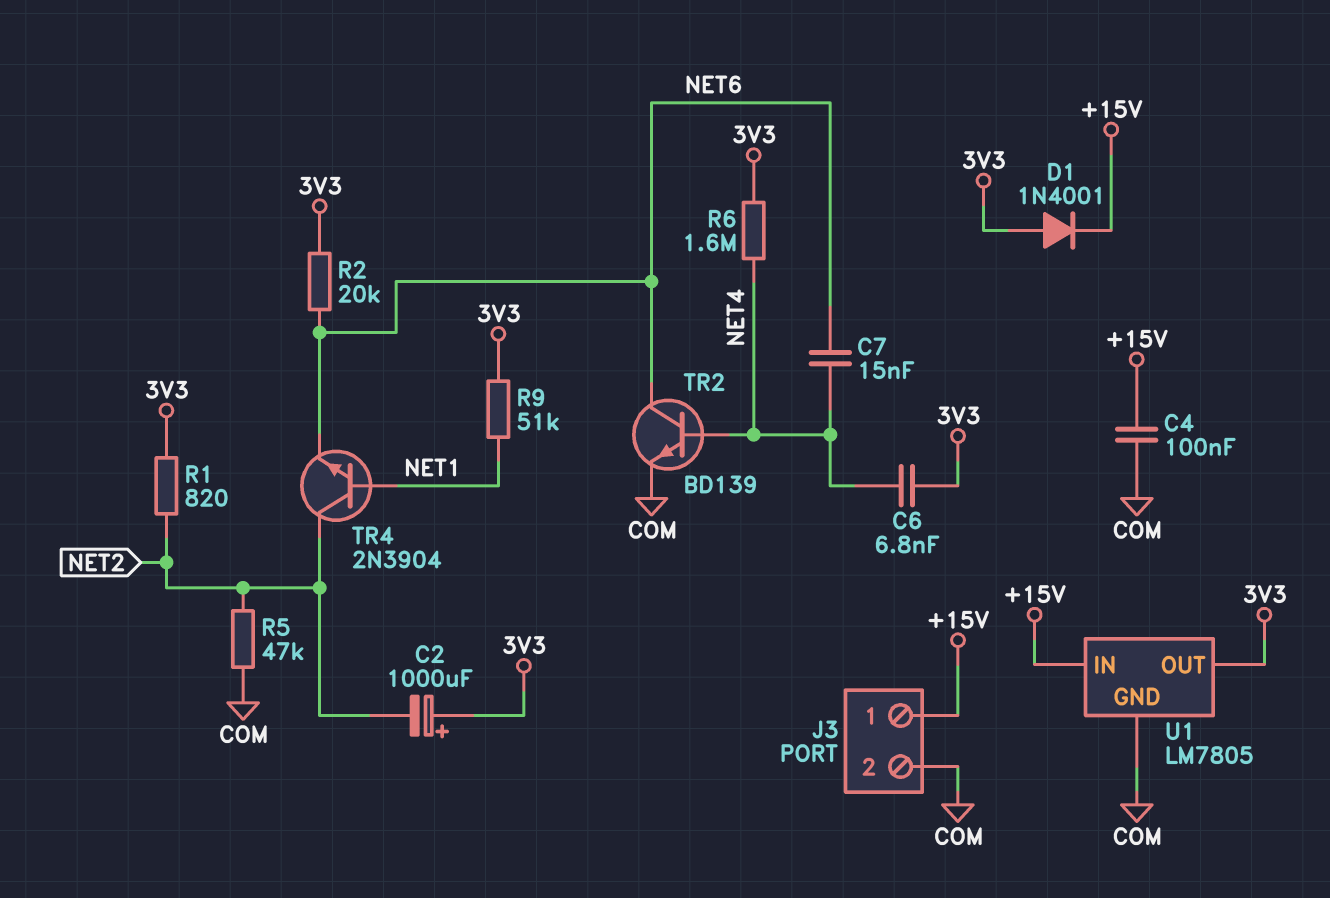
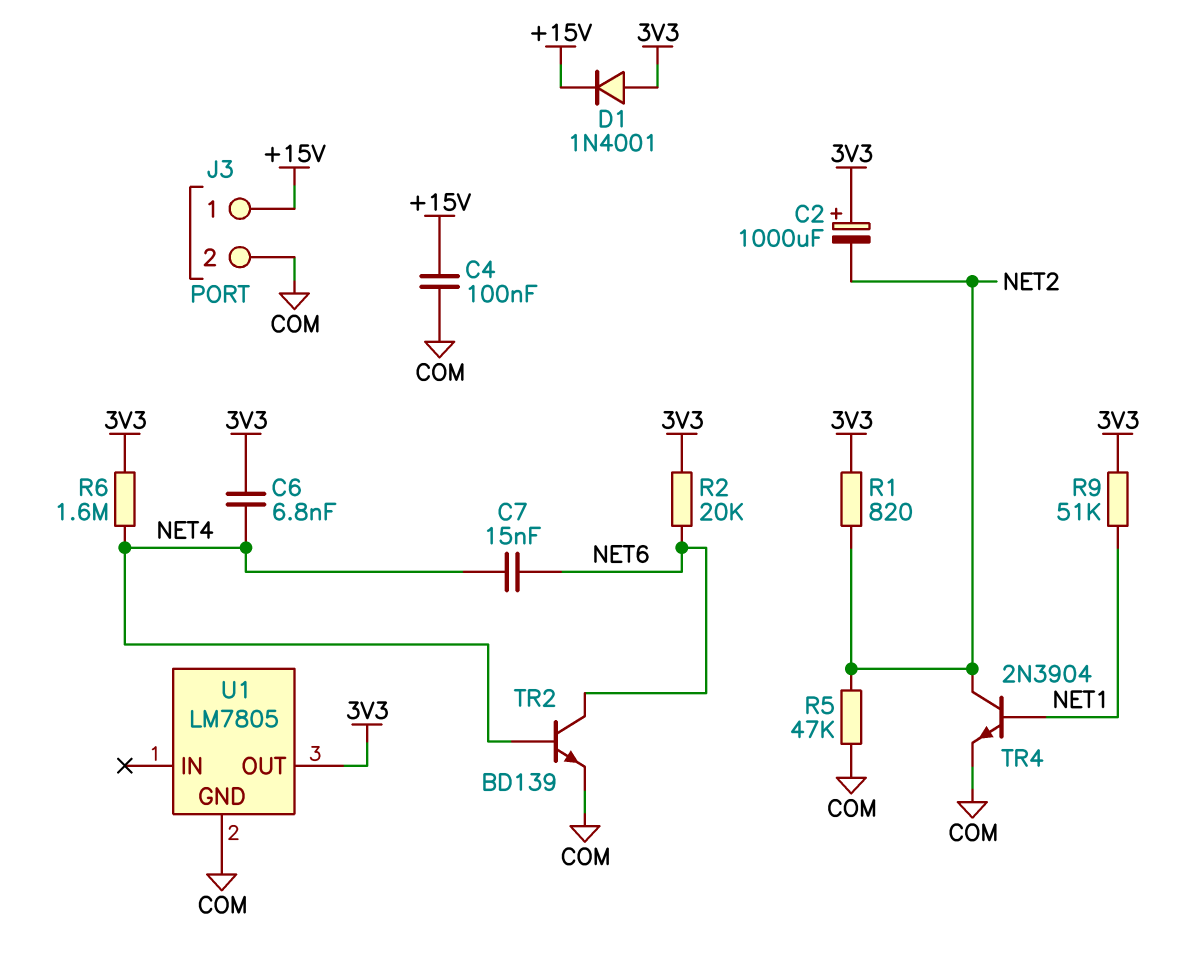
TR4: NPN 2N3904 (B NET1, C NET2, E NET6) -> NPN 2N3904 (B NET1, C NET2, E COM)
U1 pin IN: +15V -> none

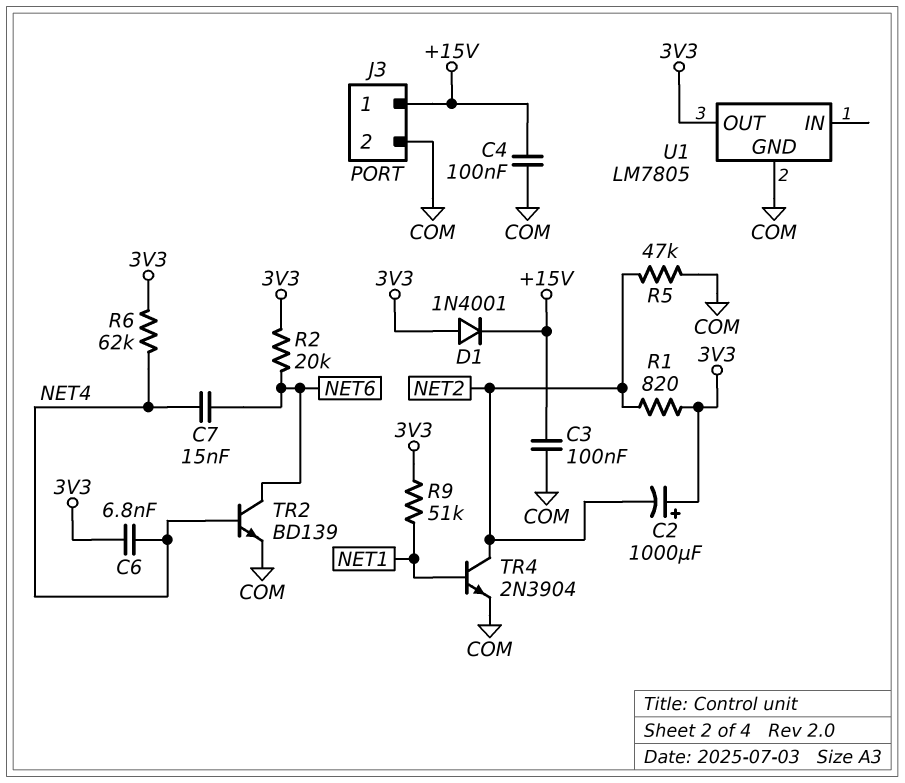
C3: none -> 100nF (+15V, COM)
R6: 1.6M (3V3, NET4) -> 62k (3V3, NET4)

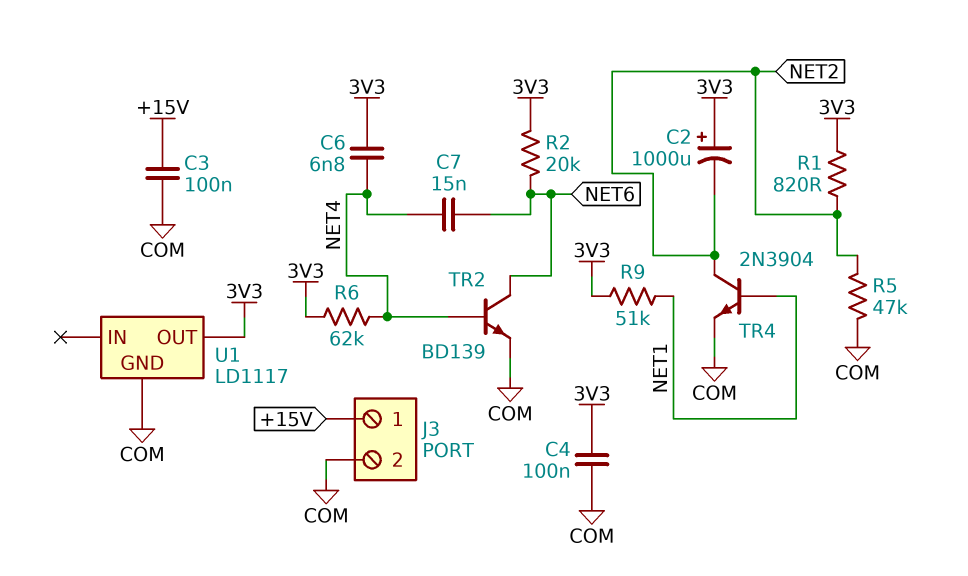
C4: 100nF (+15V, COM) -> 100nF (3V3, COM)
D1: diode 1N4001 (A 3V3, K +15V) -> none
U1: LM7805 -> LD1117

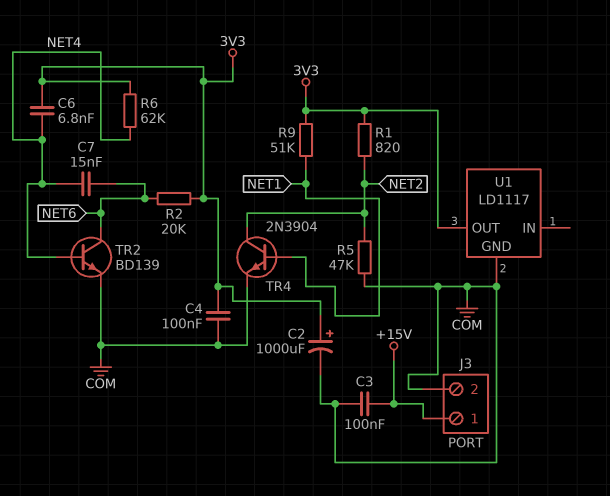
C2: 1000uF (plus 3V3, minus NET2) -> 1000uF (plus 3V3, minus COM)

